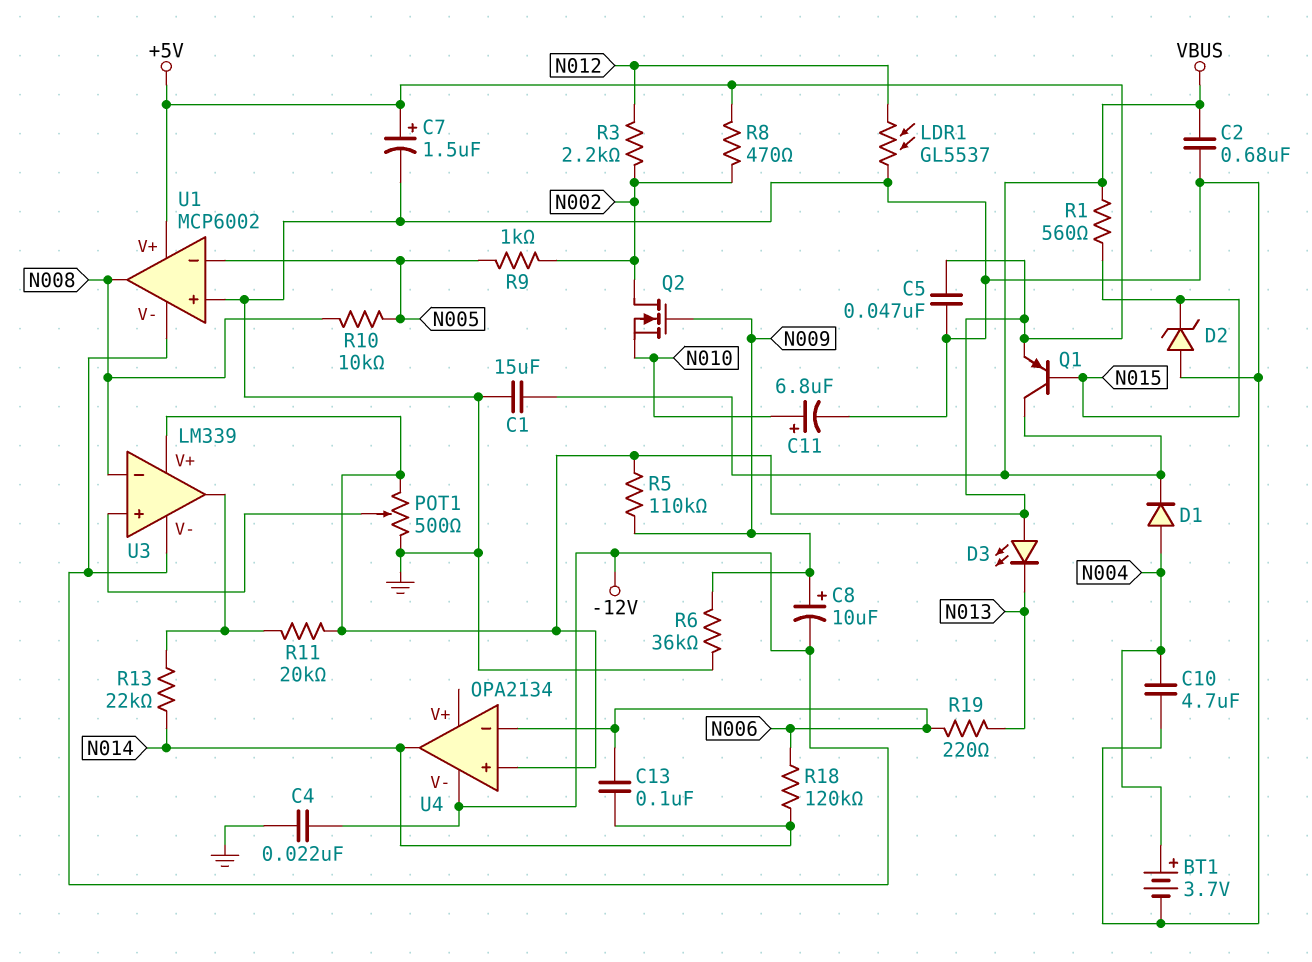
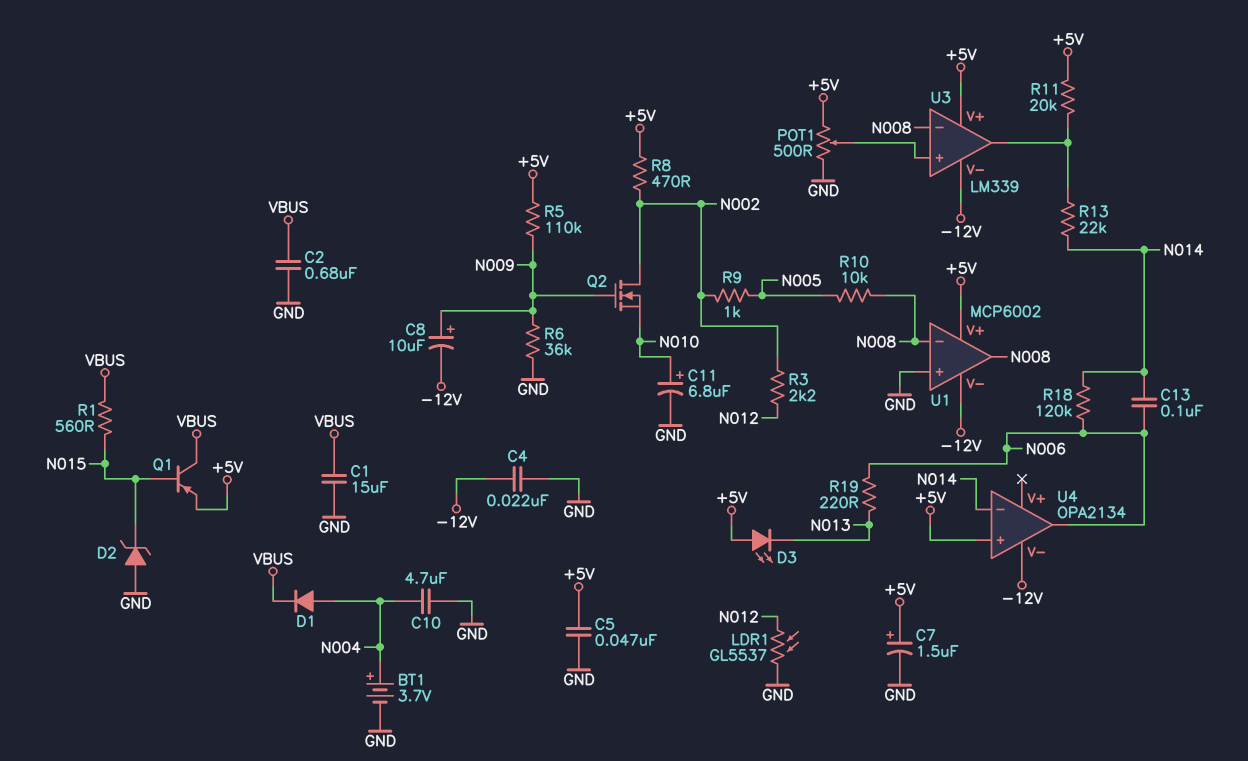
U1 pin in-: N005 -> N008
U4 pin in-: N006 -> N014
U4 pin out: N014 -> N006

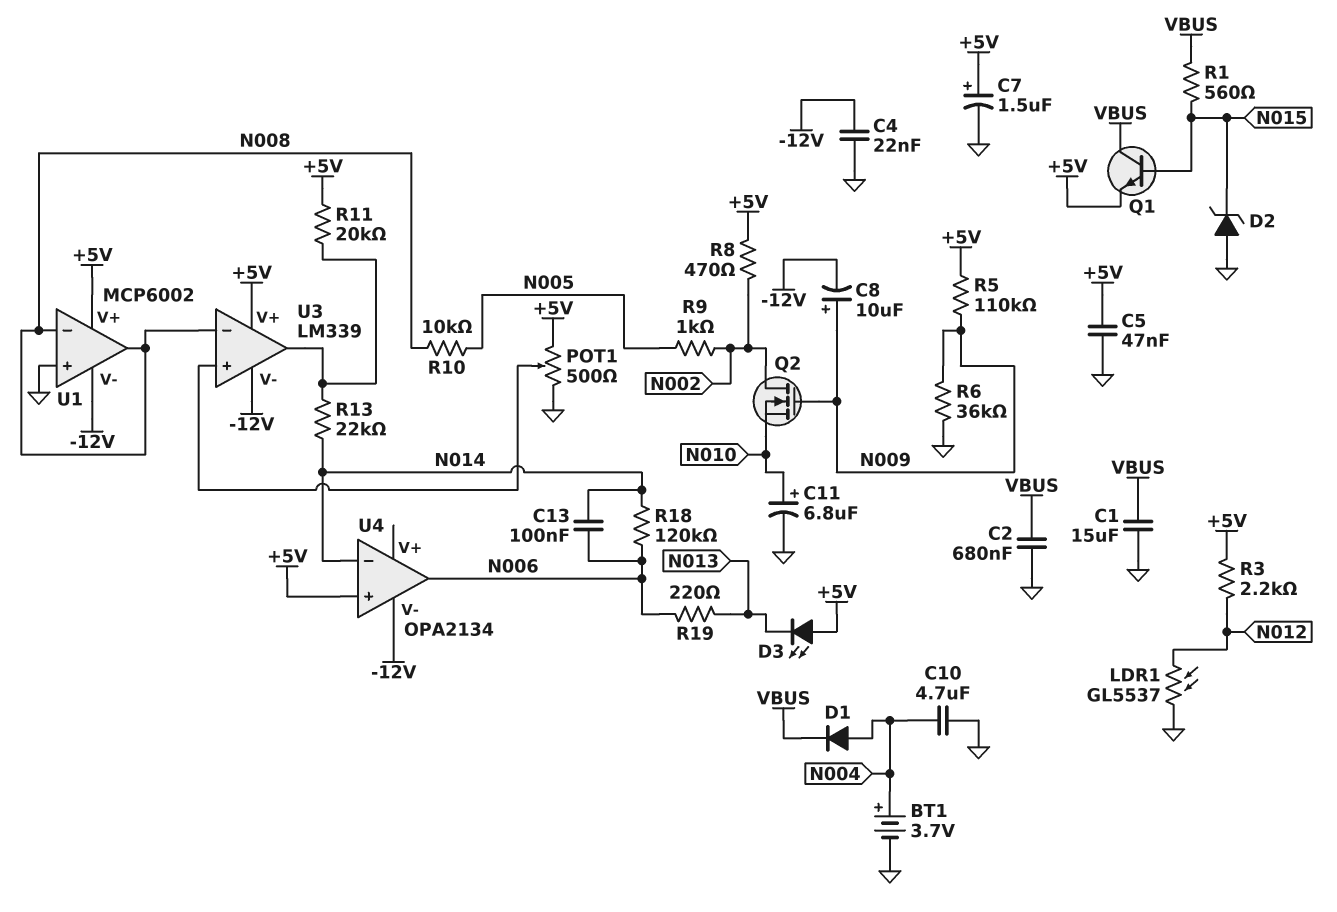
Q1: PNP (B N015, C VBUS, E +5V) -> NPN (B N015, C VBUS, E +5V)
R3: 2.2k (N002, N012) -> 2.2k (+5V, N012)

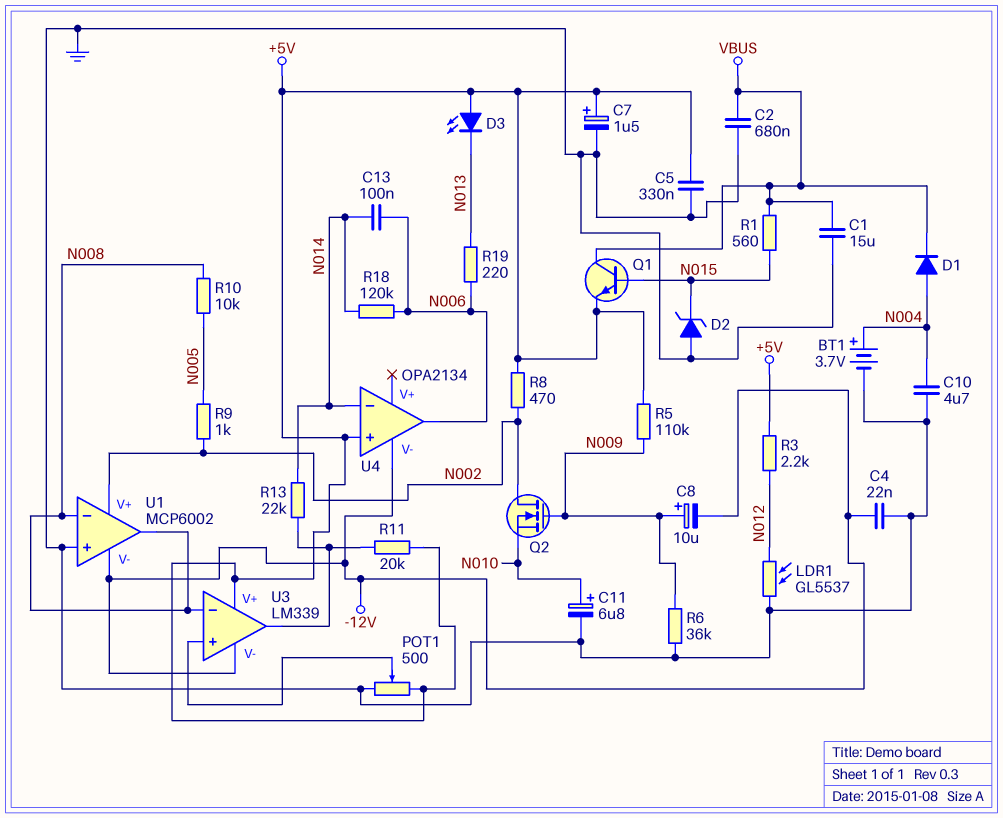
C5: 47nF (+5V, GND) -> 330nF (+5V, GND)
U1 pin V+: +5V -> N002

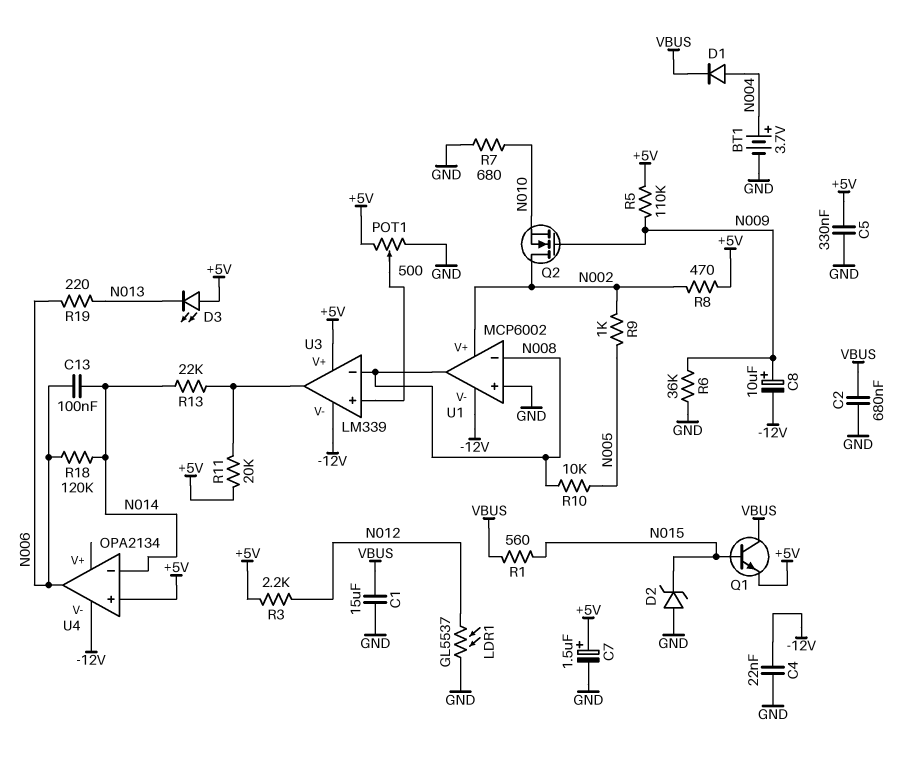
C10: 4.7uF (GND, N004) -> none
C11: 6.8uF (plus N010, minus GND) -> none
R7: none -> 680 (GND, N010)

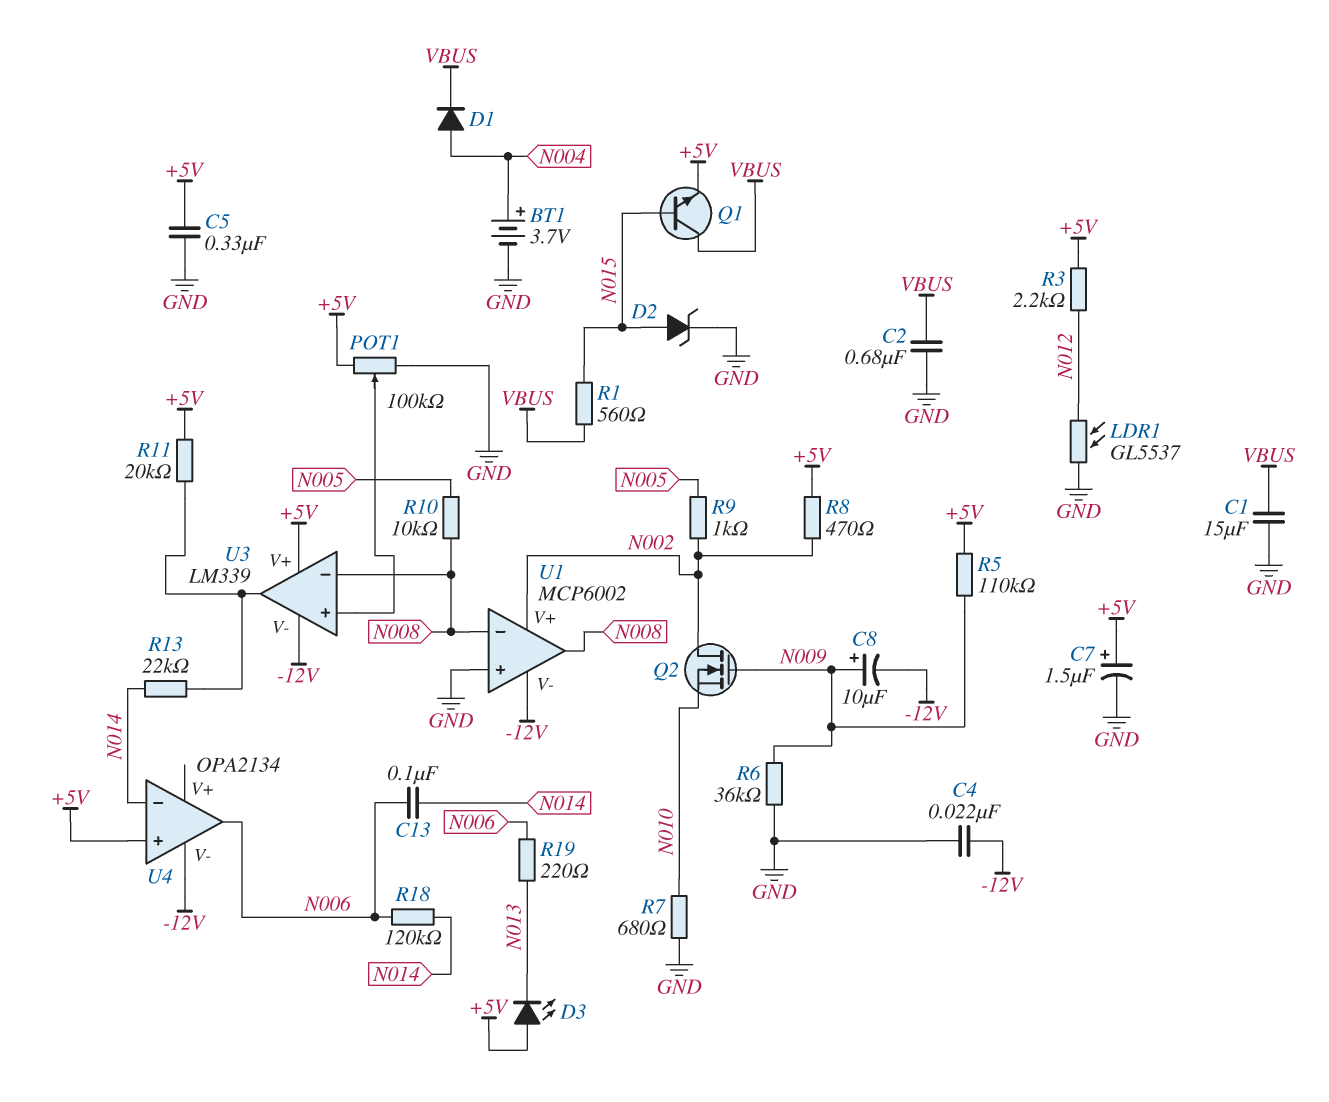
D2: zener (A GND, K N015) -> zener (A N015, K GND)
POT1: 500 (+5V, GND, wiper U3/in+) -> 100k (+5V, GND, wiper U3/in+)

